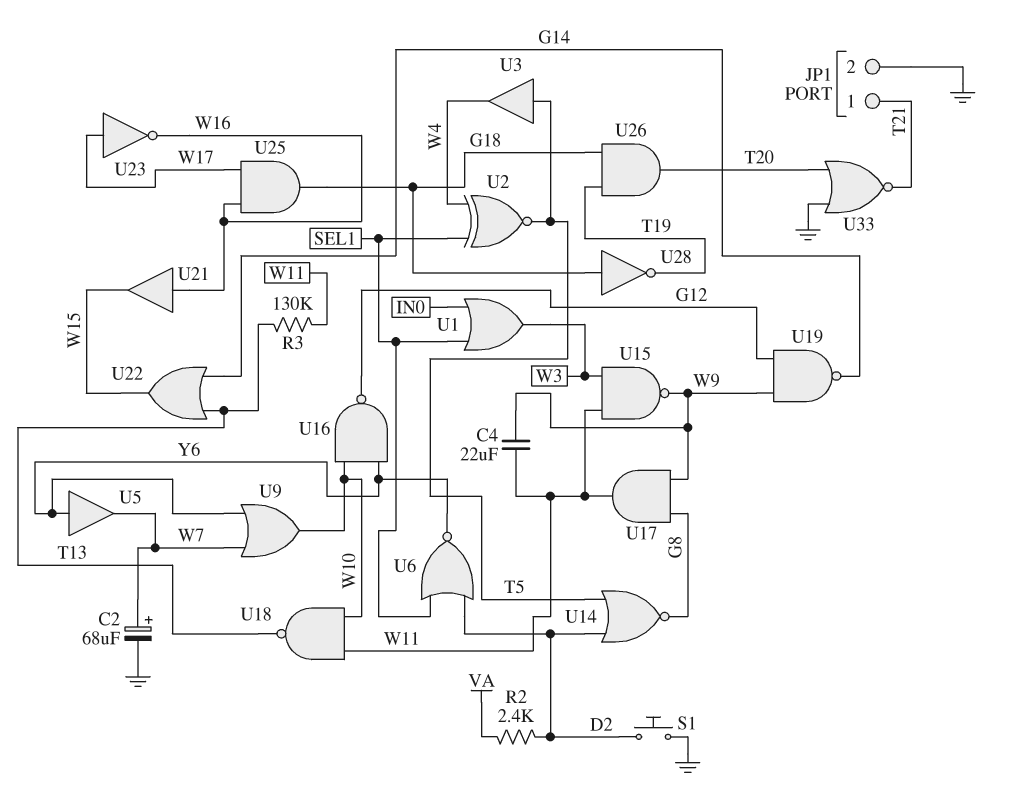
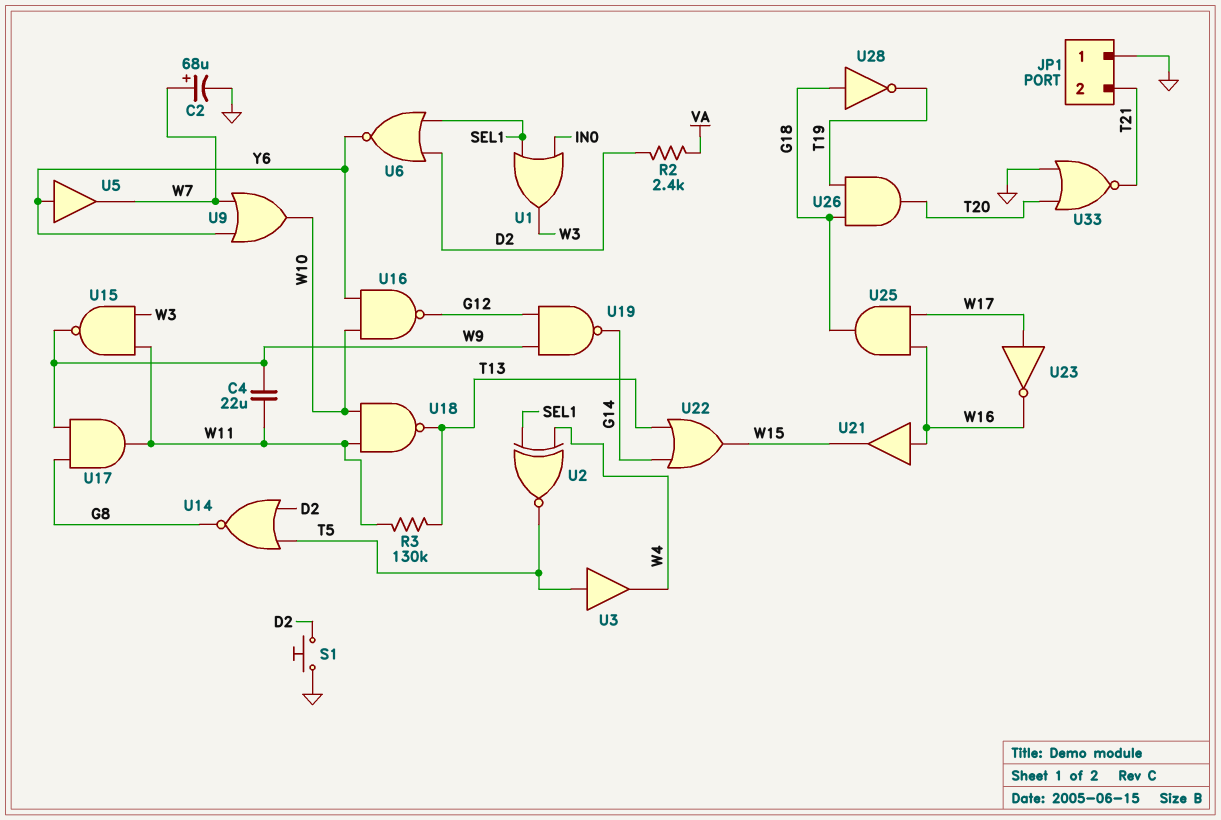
JP1 pin 1: T21 -> GND
JP1 pin 2: GND -> T21

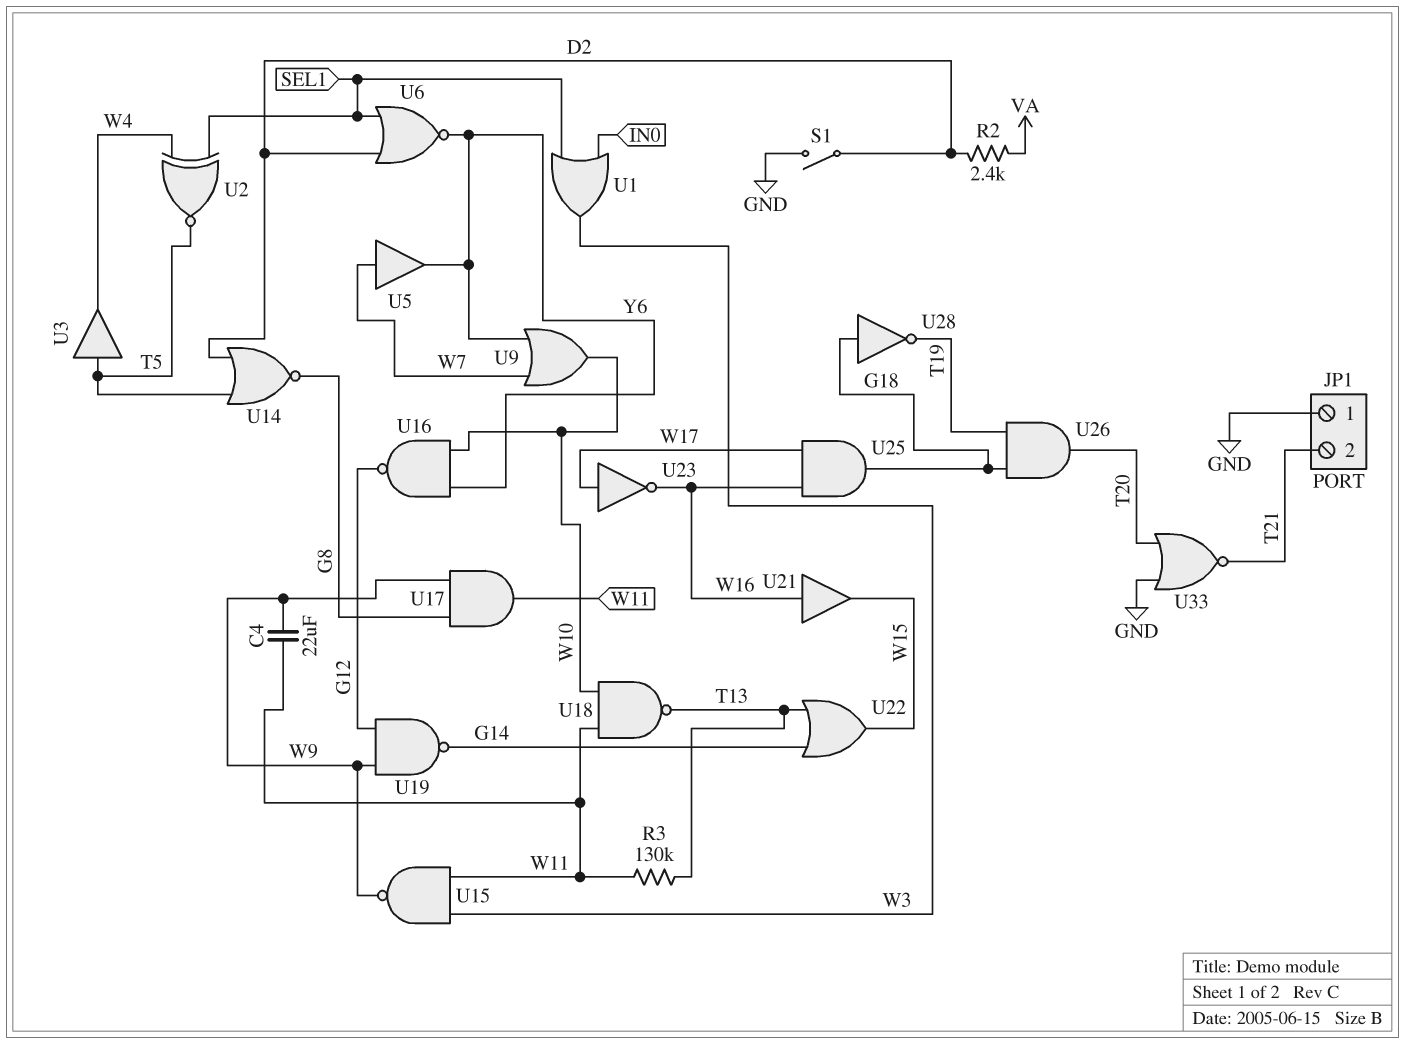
C2: 68uF (plus W7, minus GND) -> none
S1: button (D2, GND) -> switch (D2, GND)
U5: buffer (in Y6, out W7) -> buffer (in W7, out Y6)

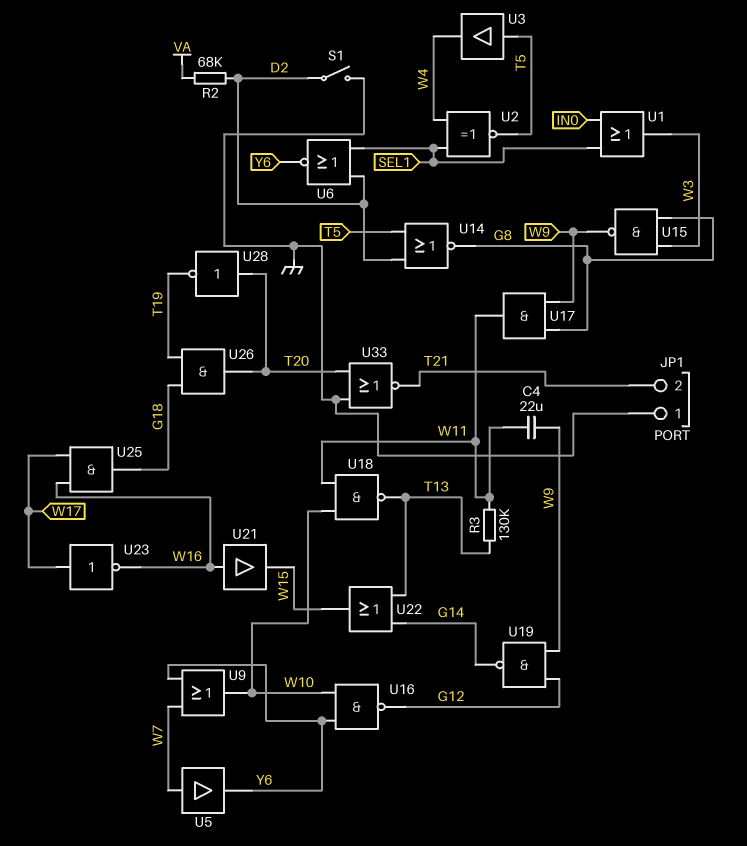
R2: 2.4k (D2, VA) -> 68k (D2, VA)
U15: NAND (in W3, in W11, out W9) -> NAND (in G8, in W3, out W9)
U28: NOT (in G18, out T19) -> NOT (in T20, out T19)

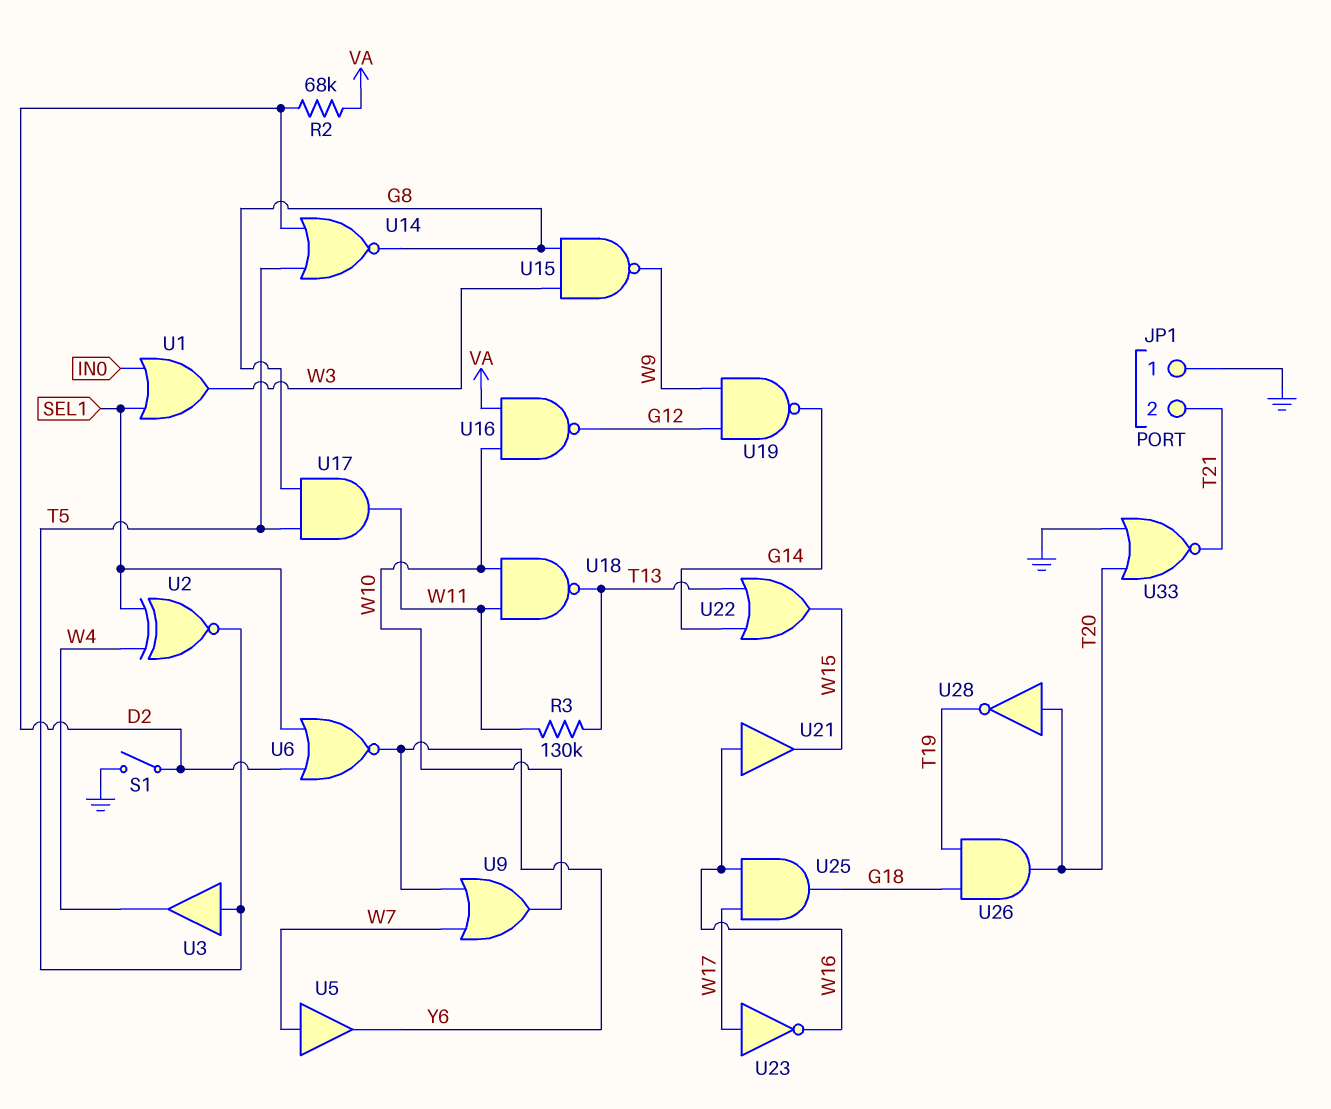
C4: 22uF (W9, W11) -> none
U16: NAND (in W10, in Y6, out G12) -> NAND (in VA, in W10, out G12)
U17: AND (in G8, in W9, out W11) -> AND (in G8, in T5, out W11)

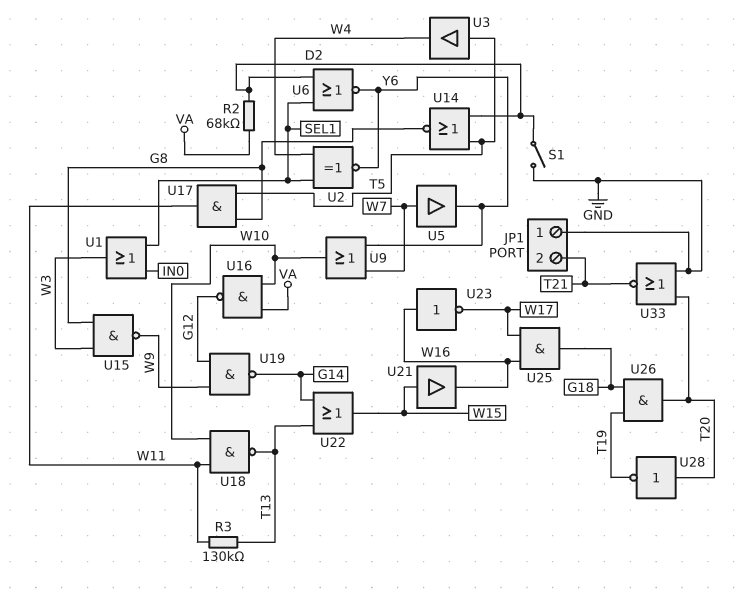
U2: XNOR (in SEL1, in W4, out T5) -> XNOR (in SEL1, in W4, out Y6)
U21: buffer (in W16, out W15) -> buffer (in W15, out W16)
U23: NOT (in W17, out W16) -> NOT (in W16, out W17)

